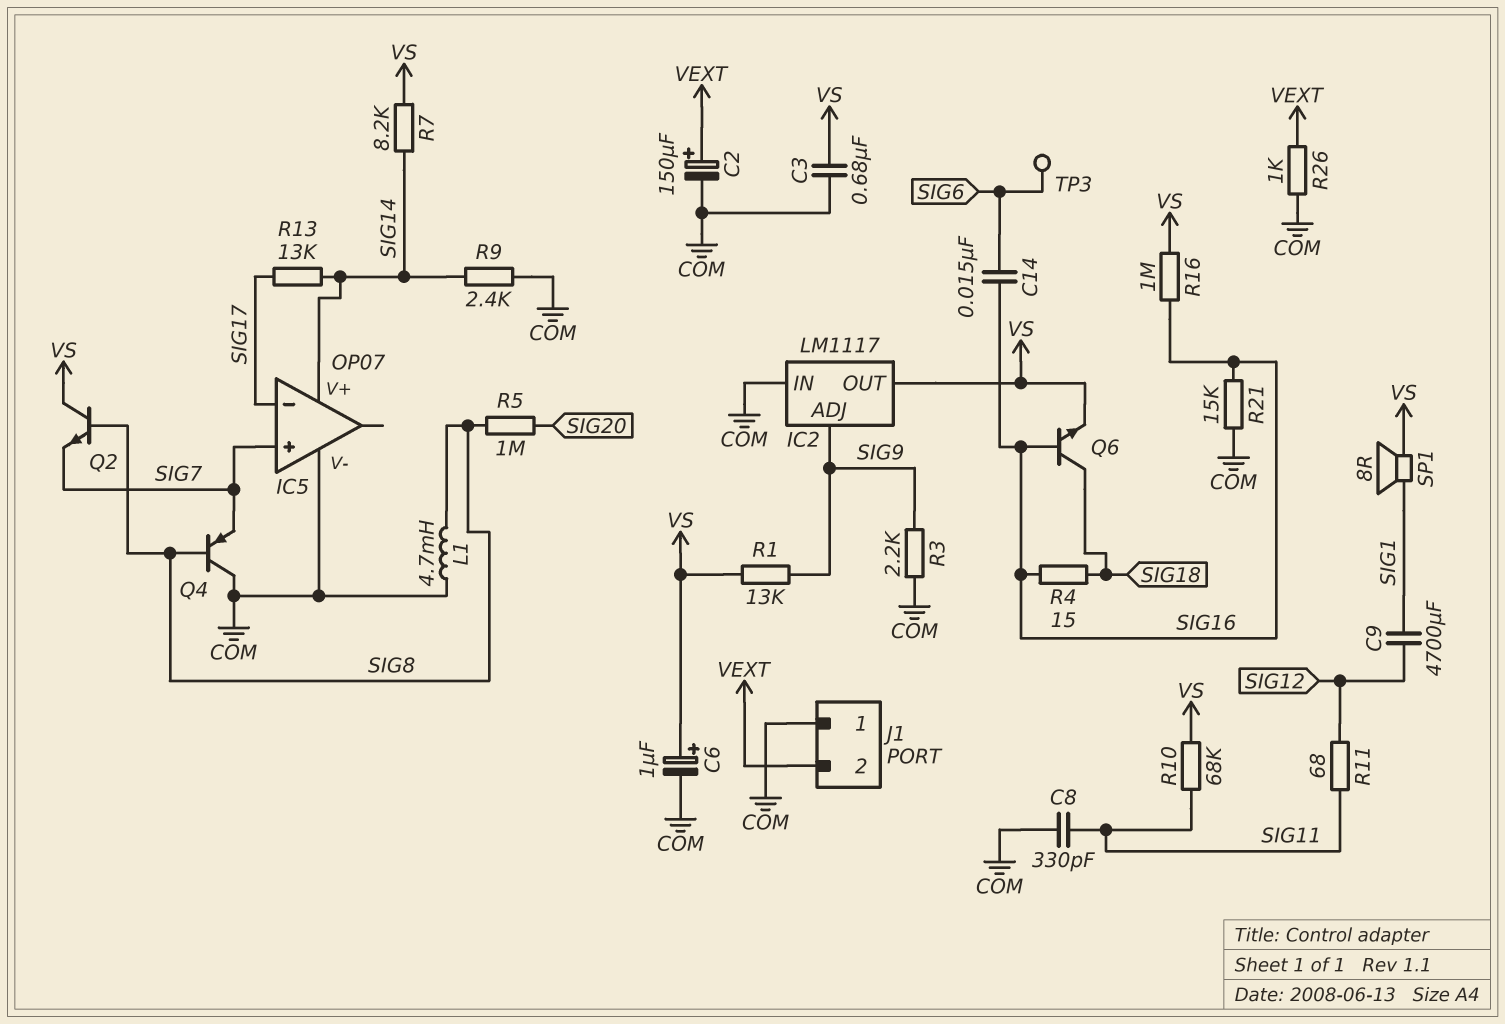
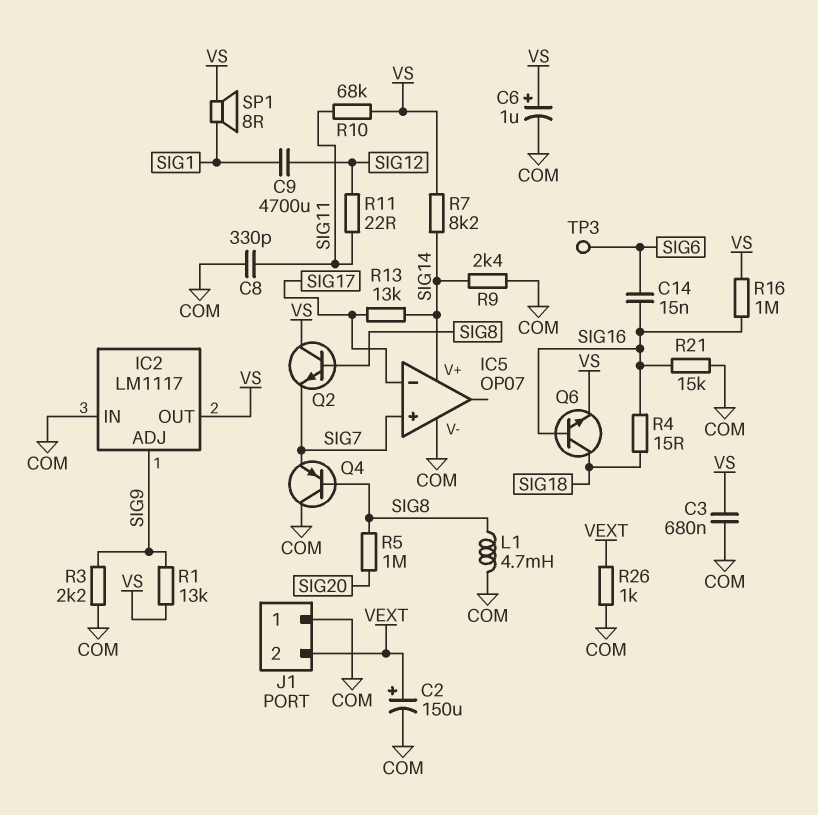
R11: 68 (SIG11, SIG12) -> 22 (SIG11, SIG12)

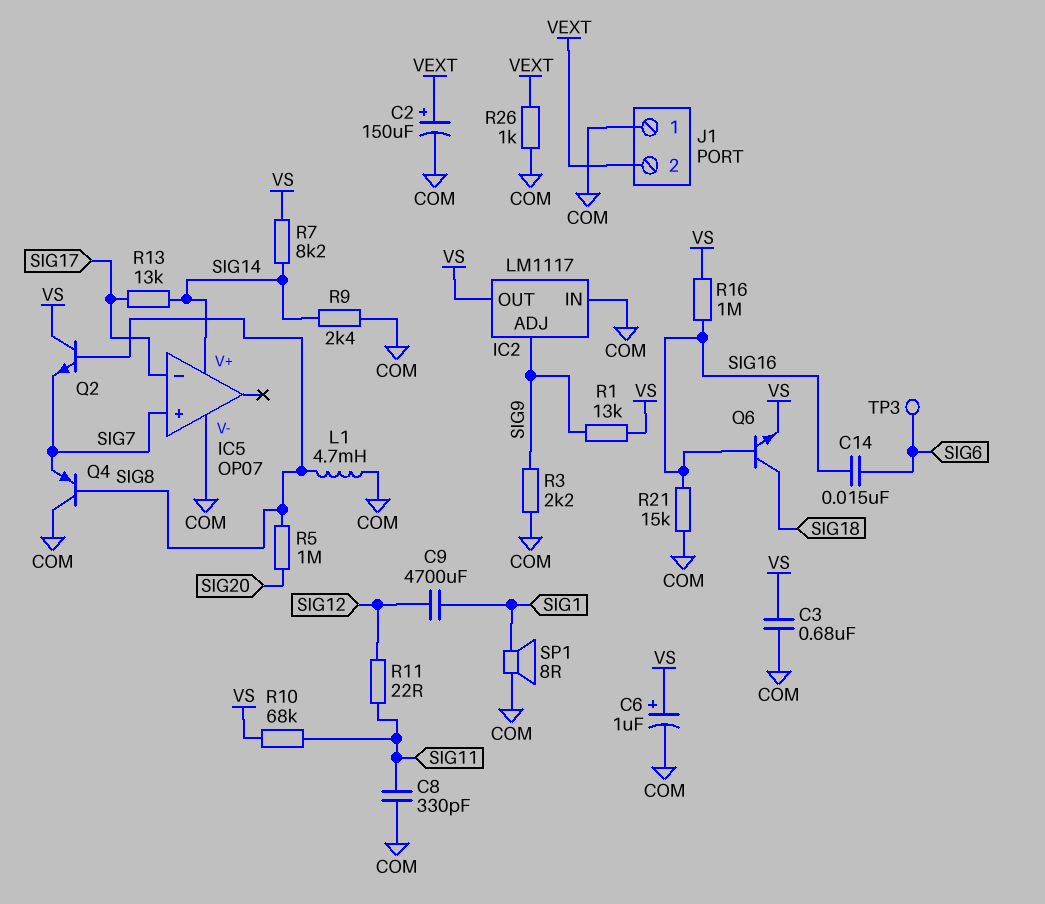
R4: 15 (SIG16, SIG18) -> none
SP1: speaker 8R (SIG1, VS) -> speaker 8R (COM, SIG1)

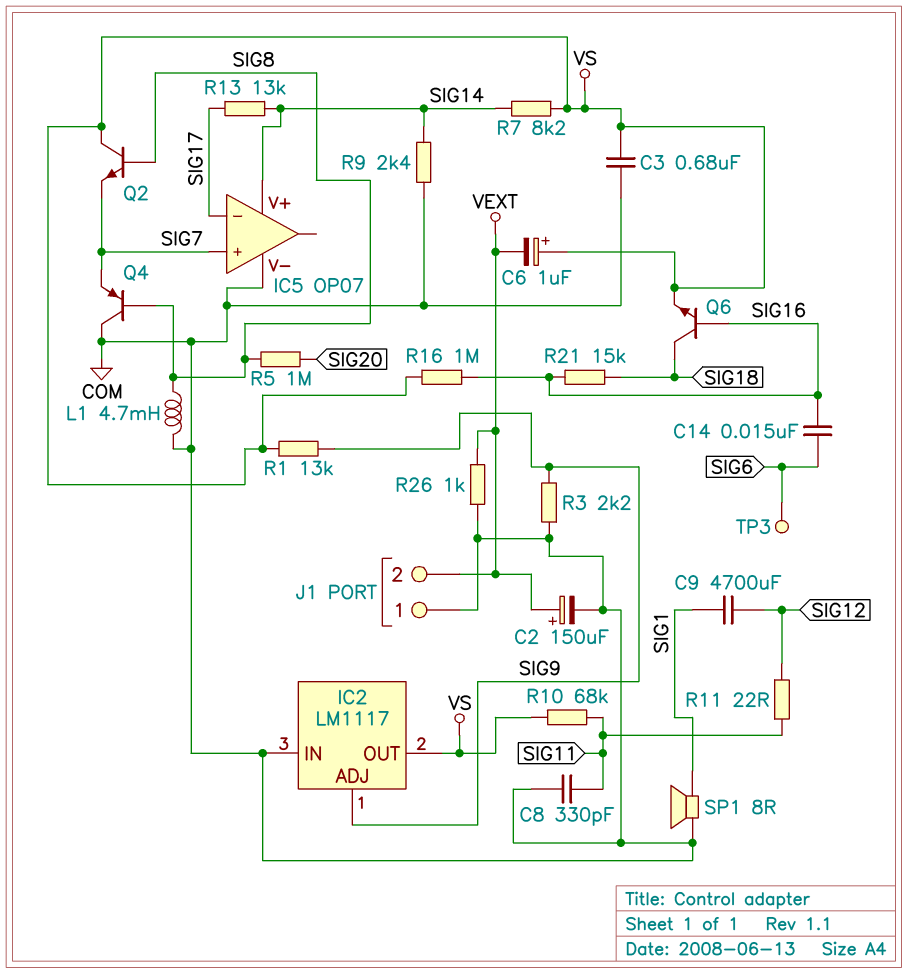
C6: 1uF (plus VS, minus COM) -> 1uF (plus VS, minus VEXT)
R21: 15k (COM, SIG16) -> 15k (SIG16, SIG18)

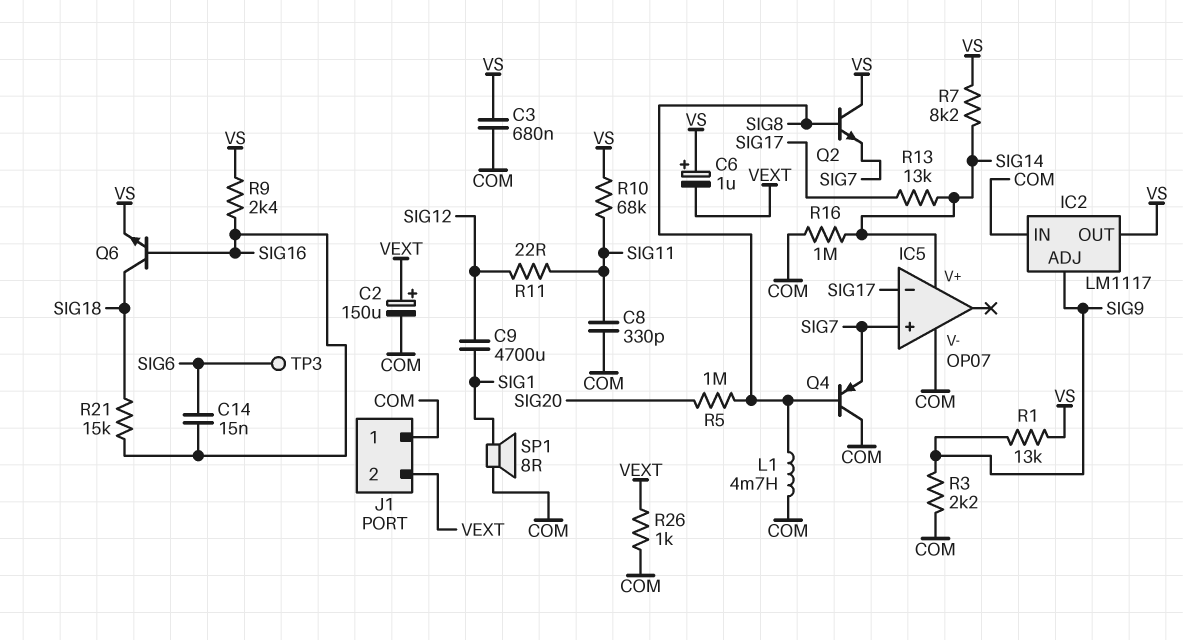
R9: 2.4k (COM, SIG14) -> 2.4k (SIG16, VS)
R16: 1M (SIG16, VS) -> 1M (COM, SIG14)

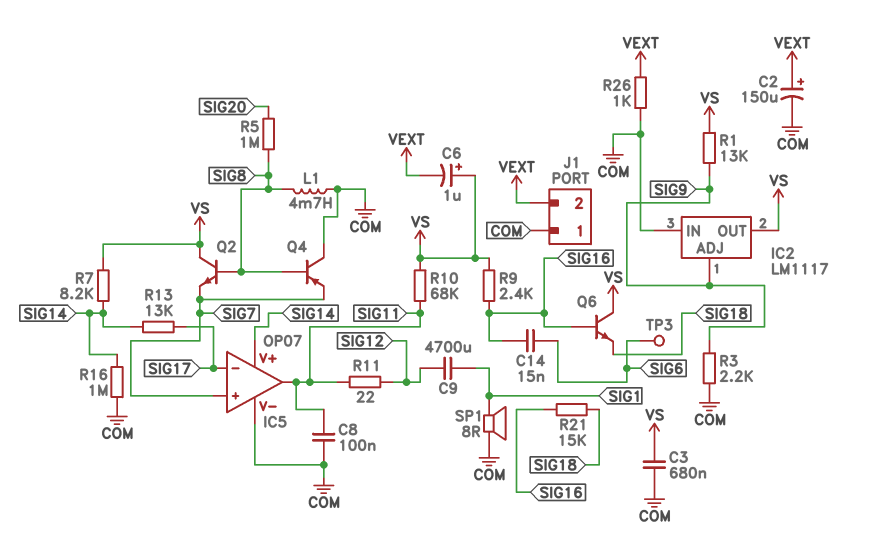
C8: 330pF (COM, SIG11) -> 100nF (COM, SIG11)
IC5 pin out: none -> SIG11
Q6: NPN (B SIG16, C SIG18, E VS) -> NPN (B SIG16, C VS, E SIG18)

